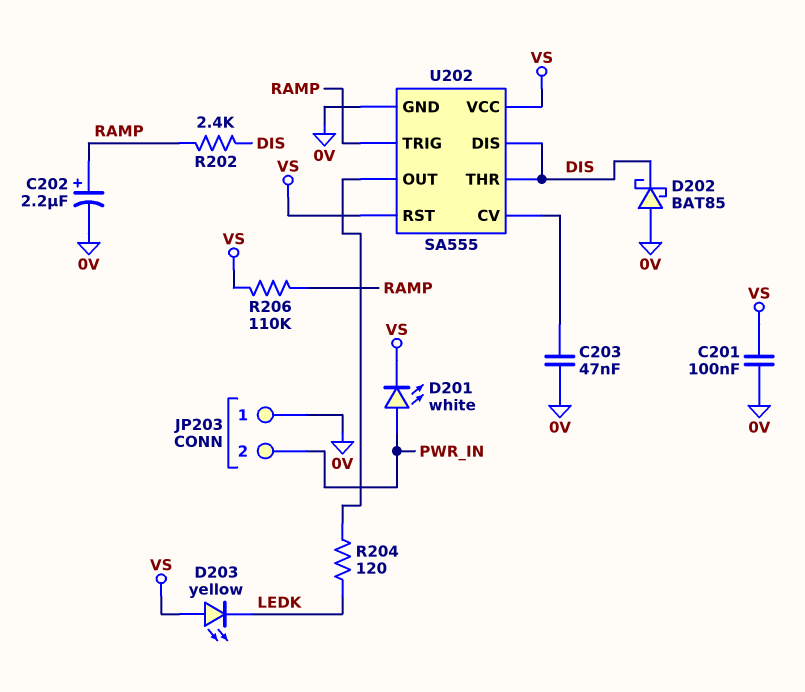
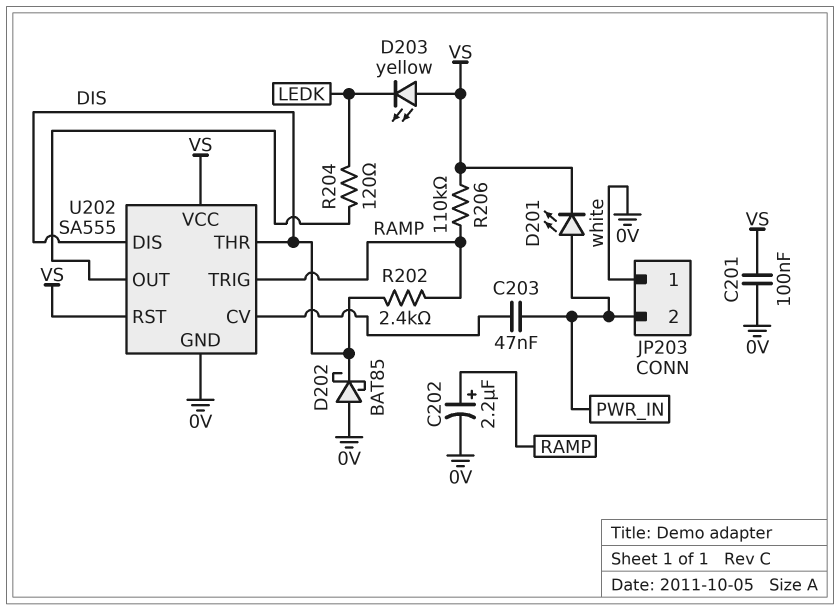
C203: 47nF (0V, U202/CV) -> 47nF (PWR_IN, U202/CV)

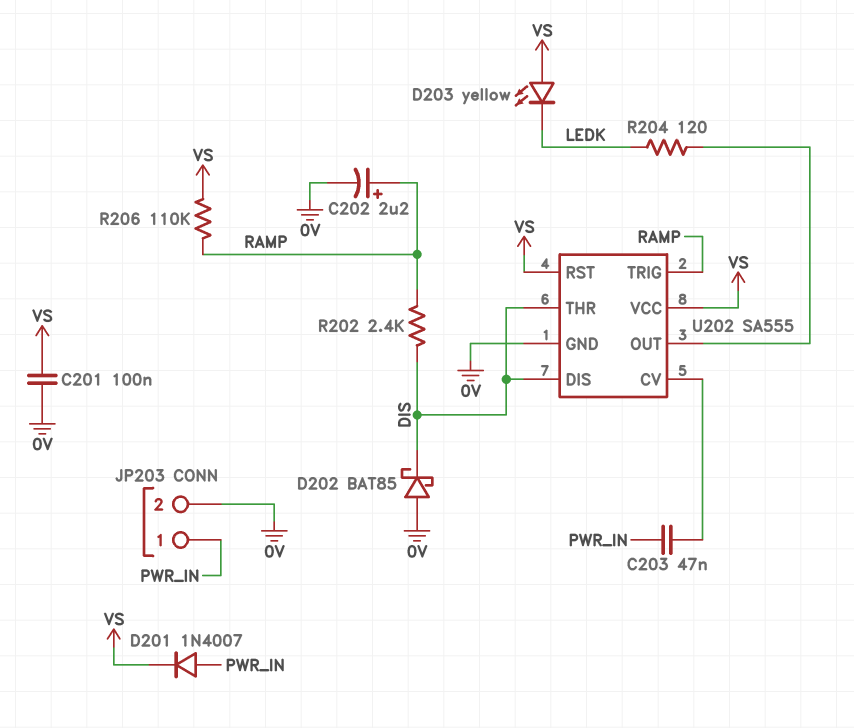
D201: LED white (A PWR_IN, K VS) -> diode 1N4007 (A PWR_IN, K VS)
JP203 pin 1: 0V -> PWR_IN
JP203 pin 2: PWR_IN -> 0V

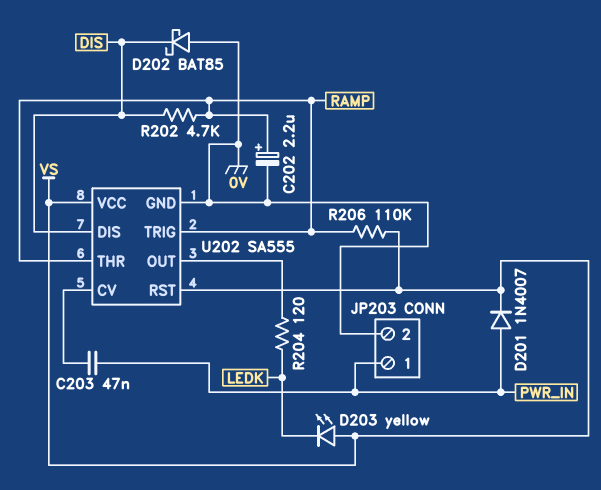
C201: 100nF (0V, VS) -> none
R202: 2.4k (DIS, RAMP) -> 4.7k (DIS, RAMP)
U202 pin THR: DIS -> RAMP

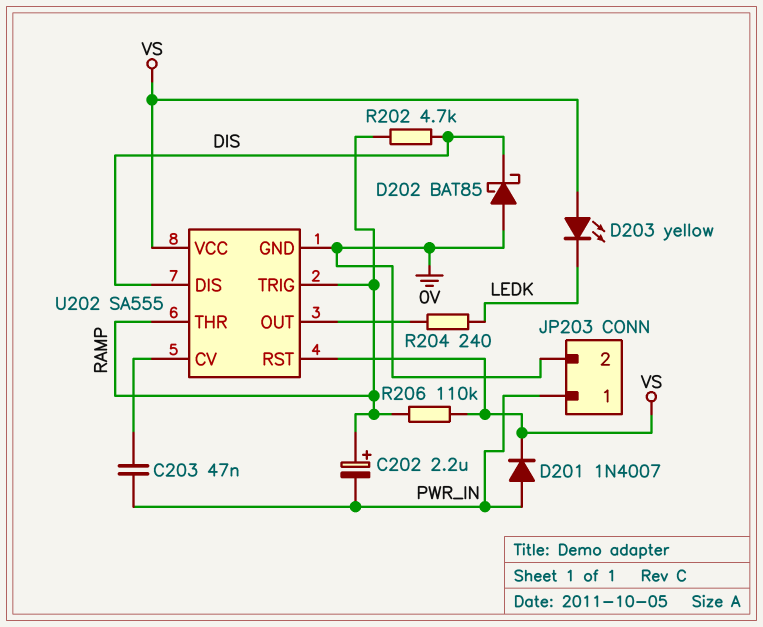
C202: 2.2uF (plus RAMP, minus 0V) -> 2.2uF (plus RAMP, minus PWR_IN)
R204: 120 (LEDK, U202/OUT) -> 240 (LEDK, U202/OUT)

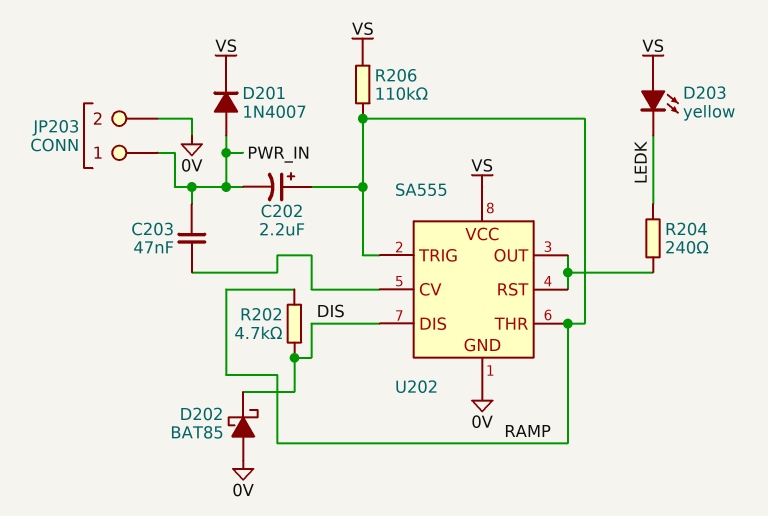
U202 pin RST: VS -> U202/OUT

